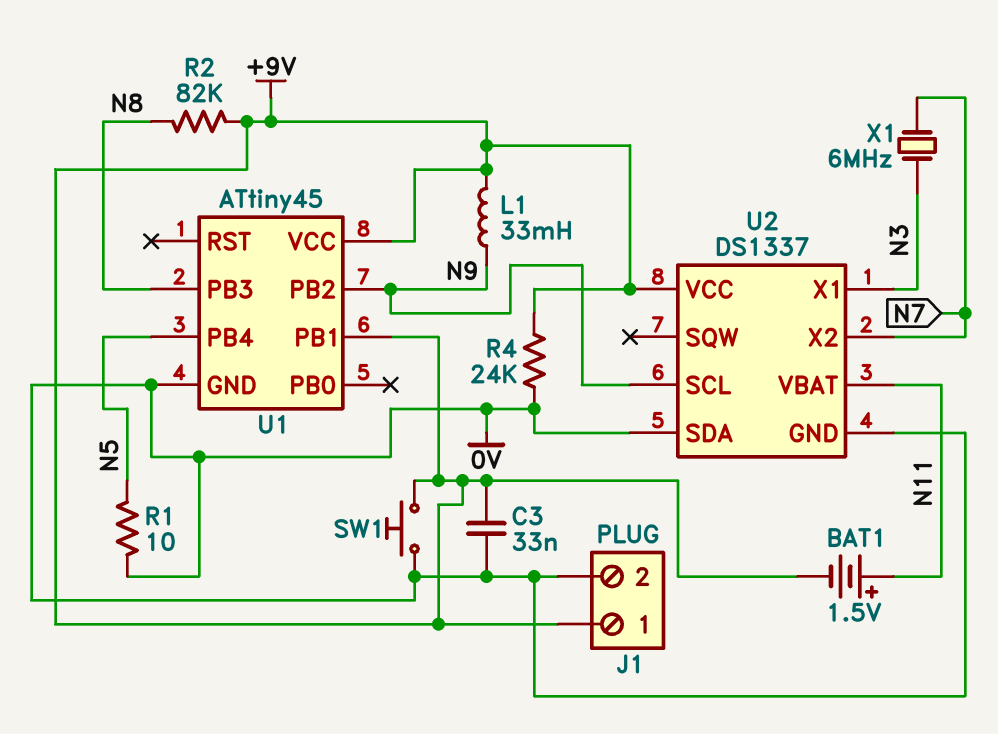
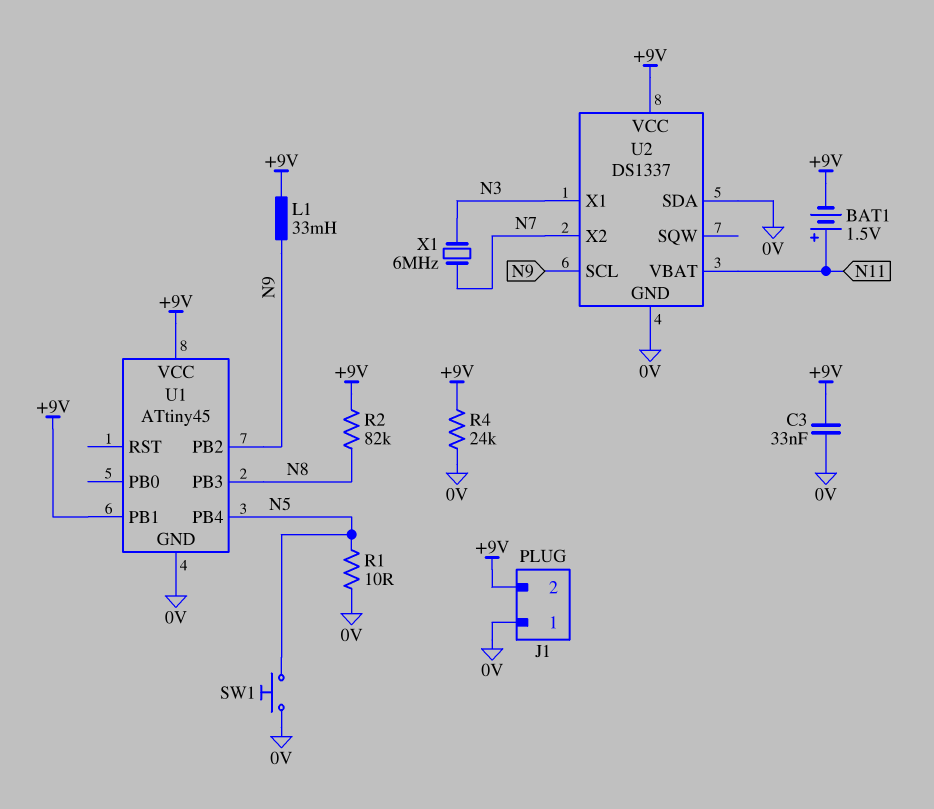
J1 pin 1: +9V -> 0V
J1 pin 2: 0V -> +9V
SW1: button (+9V, 0V) -> button (0V, N5)

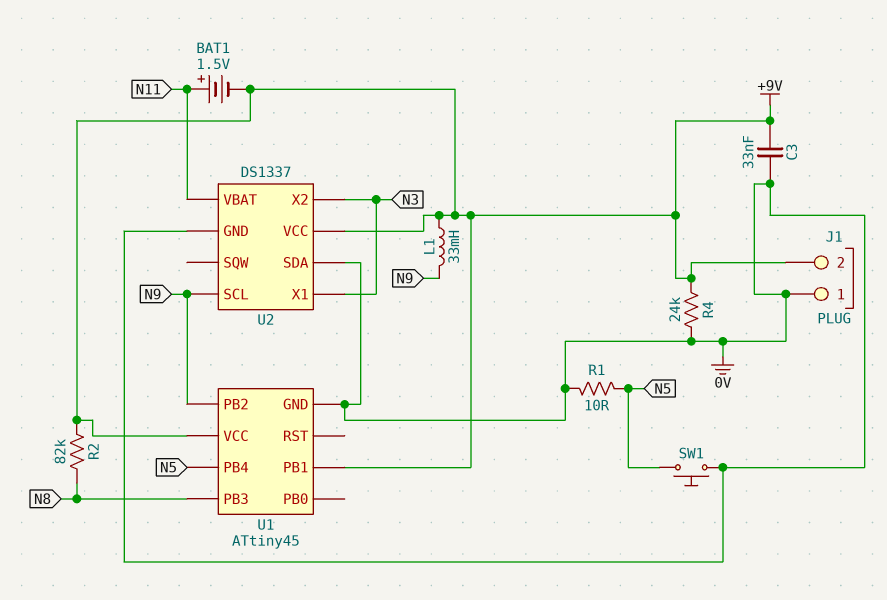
U2 pin X2: N7 -> N3
X1: 6MHz (N3, N7) -> none

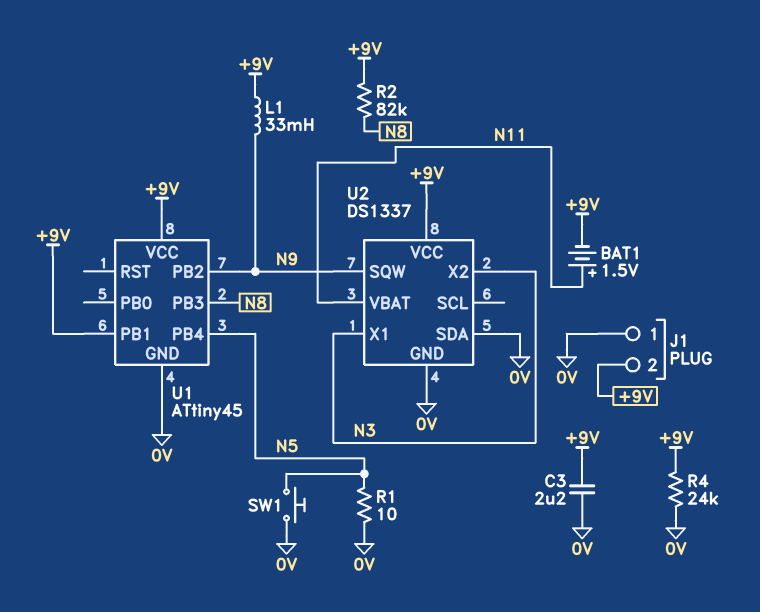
C3: 33nF (+9V, 0V) -> 2.2uF (+9V, 0V)
U2 pin SCL: N9 -> none
U2 pin SQW: none -> N9

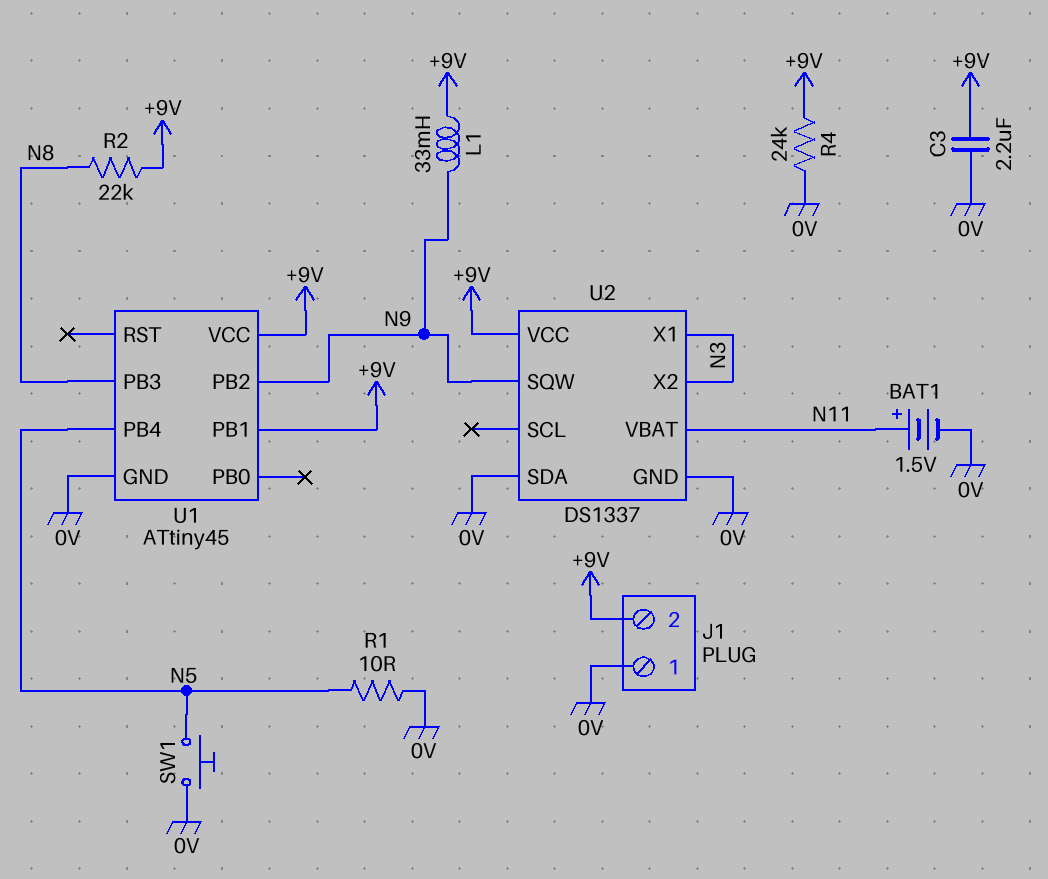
BAT1: 1.5V (plus N11, minus +9V) -> 1.5V (plus N11, minus 0V)
R2: 82k (+9V, N8) -> 22k (+9V, N8)

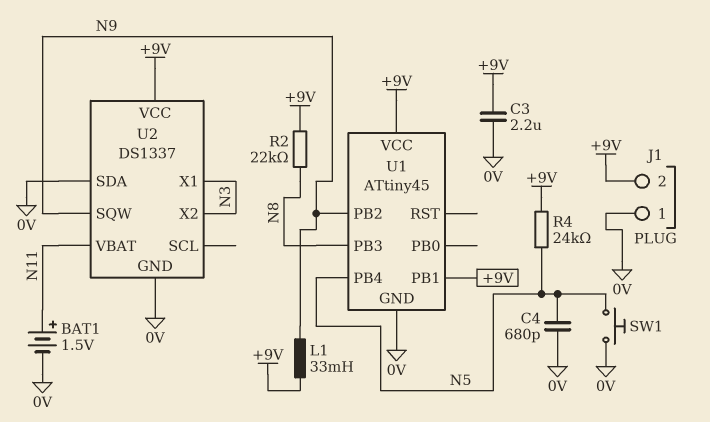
C4: none -> 680pF (0V, N5)
R1: 10 (0V, N5) -> none
R4: 24k (+9V, 0V) -> 24k (+9V, N5)

